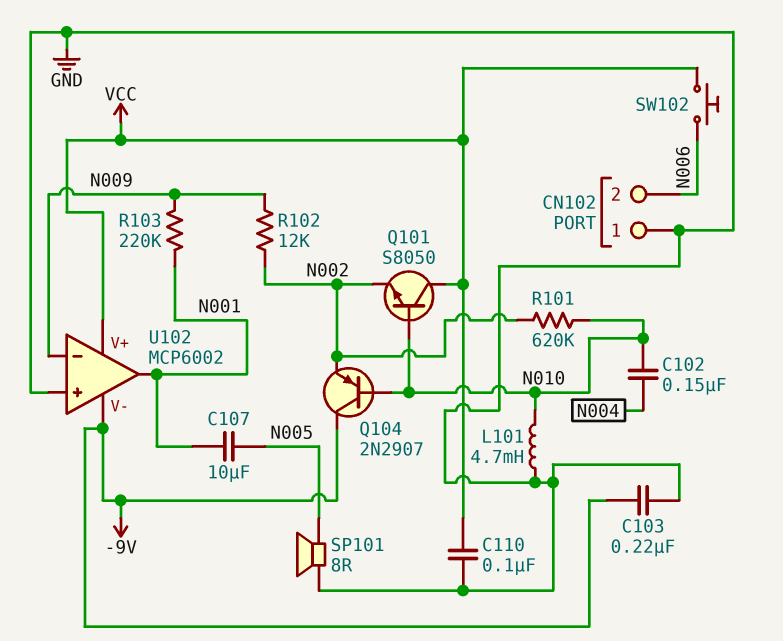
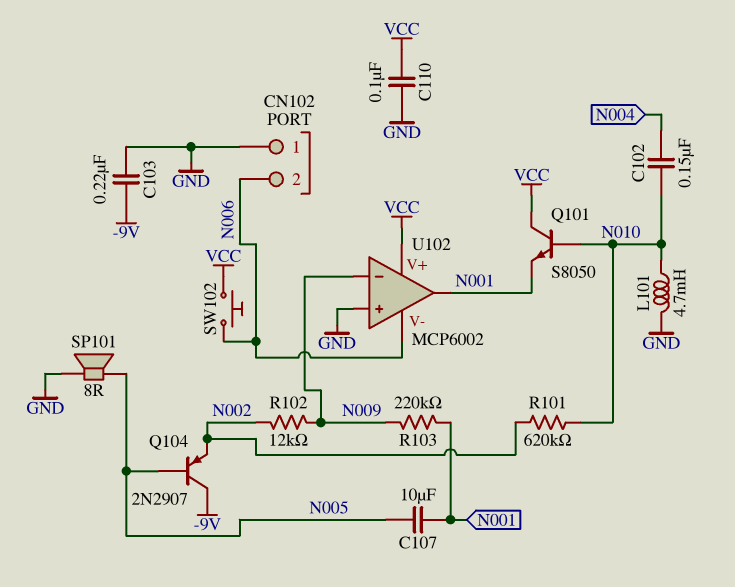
Q101: NPN S8050 (B N010, C VCC, E N002) -> NPN S8050 (B N010, C VCC, E N001)
Q104: PNP 2N2907 (B N010, C -9V, E N002) -> PNP 2N2907 (B N005, C -9V, E N002)
U102 pin V-: -9V -> N006

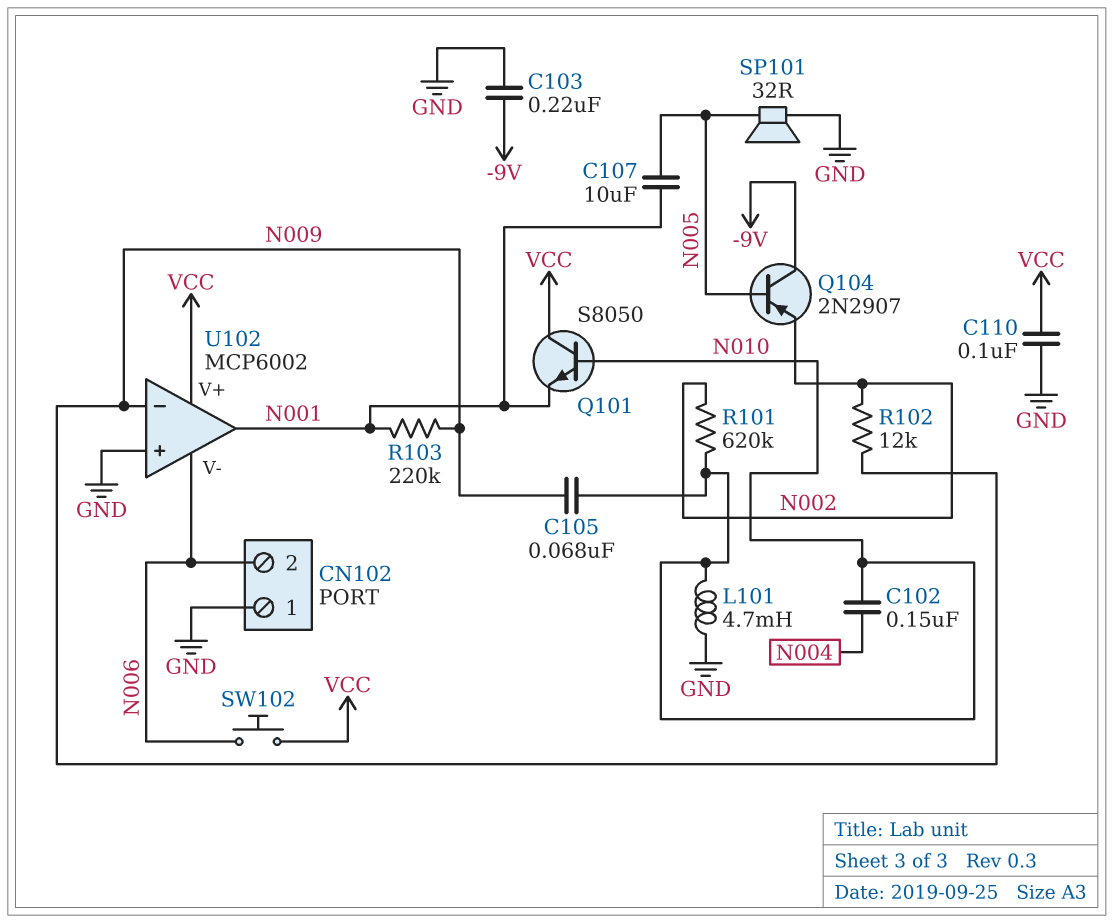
C105: none -> 68nF (N009, N010)
SP101: speaker 8R (GND, N005) -> speaker 32R (GND, N005)

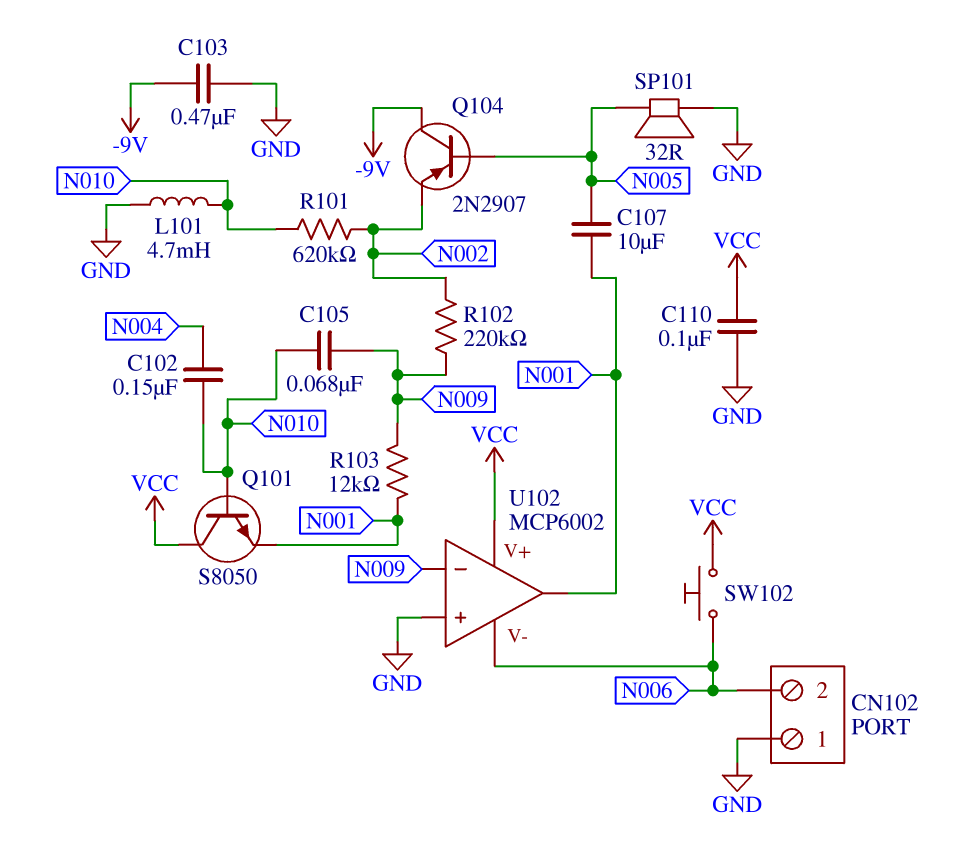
C103: 220nF (-9V, GND) -> 470nF (-9V, GND)
R102: 12k (N002, N009) -> 220k (N002, N009)
R103: 220k (N001, N009) -> 12k (N001, N009)

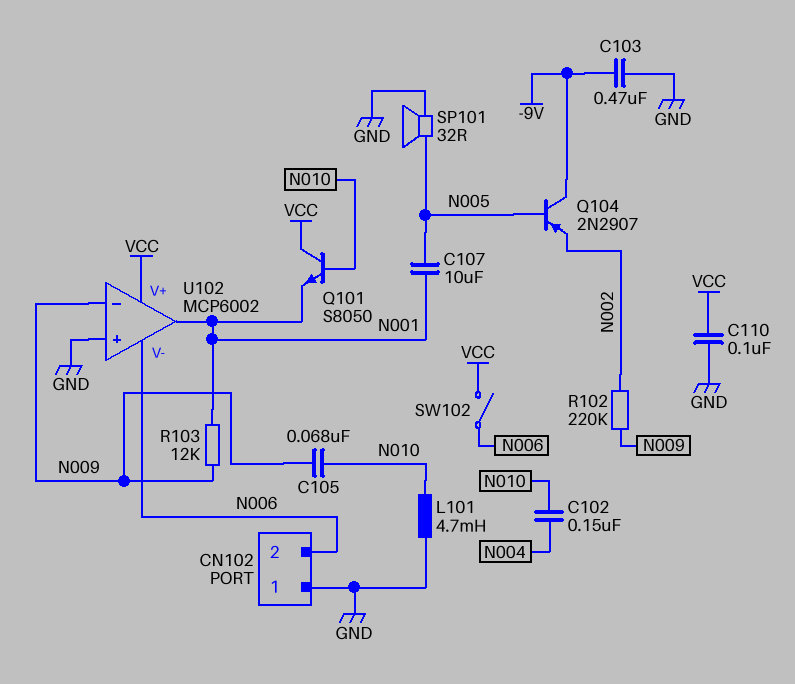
R101: 620k (N002, N010) -> none
SW102: button (N006, VCC) -> switch (N006, VCC)

